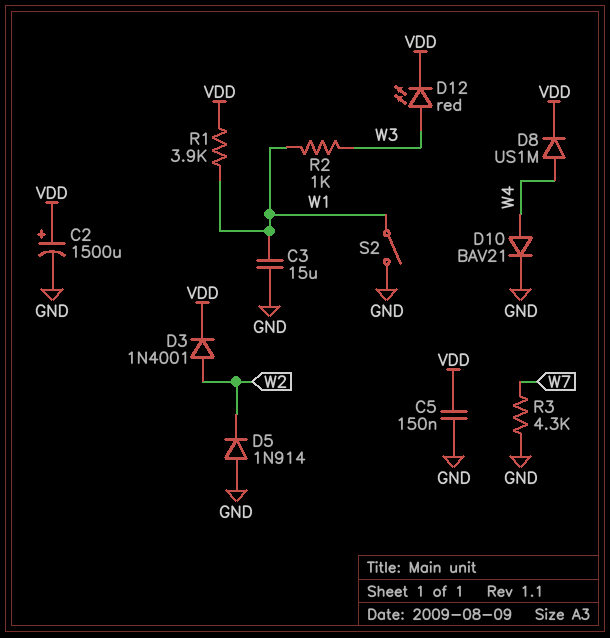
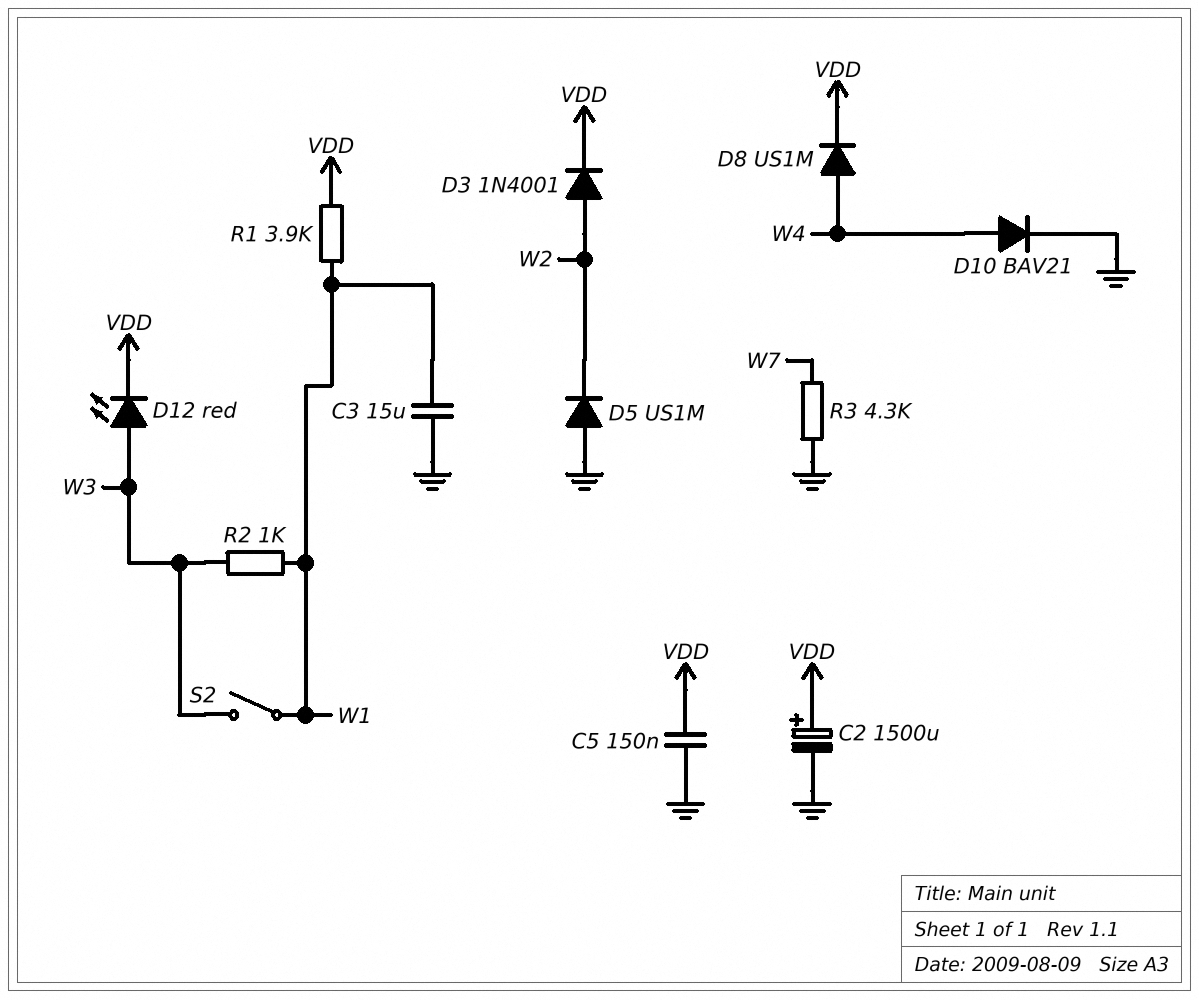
D5: diode 1N914 (A GND, K W2) -> diode US1M (A GND, K W2)
S2: switch (GND, W1) -> switch (W1, W3)

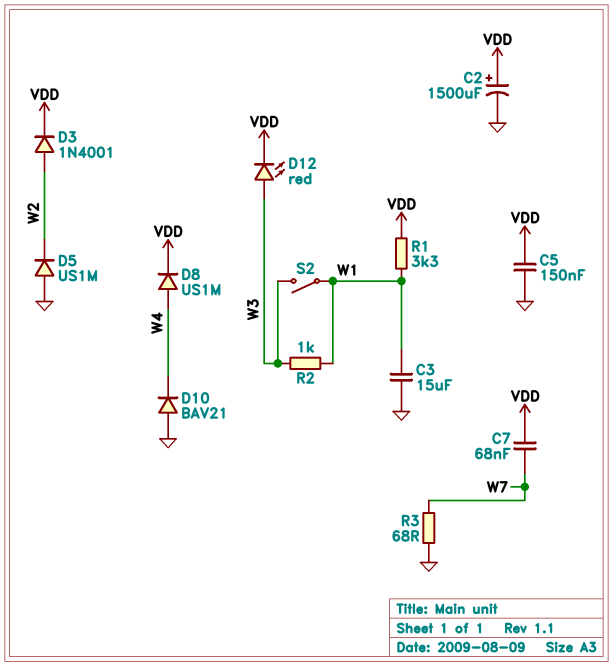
C7: none -> 68nF (VDD, W7)
D10: diode BAV21 (A W4, K GND) -> diode BAV21 (A GND, K W4)
R1: 3.9k (VDD, W1) -> 3.3k (VDD, W1)
R3: 4.3k (GND, W7) -> 68 (GND, W7)

